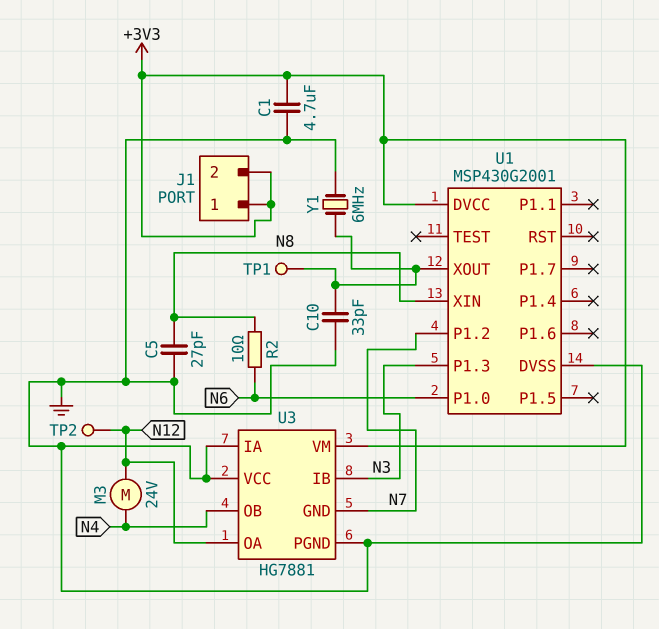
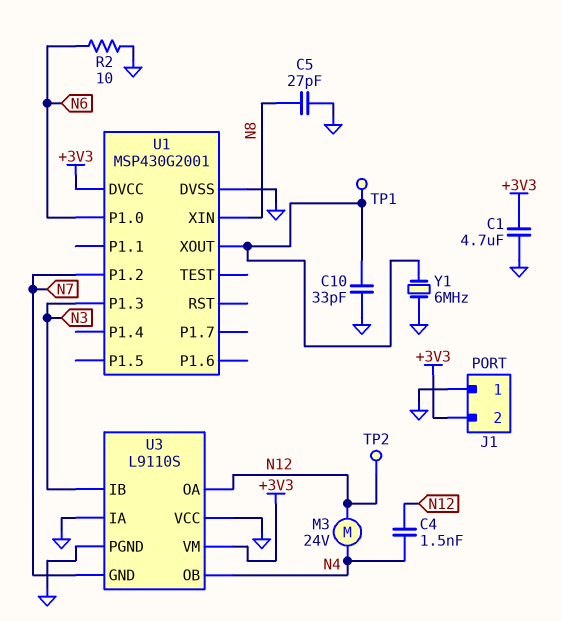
C4: none -> 1.5nF (N4, N12)
J1 pin 1: +3V3 -> GND
R2: 10 (N6, N8) -> 10 (GND, N6)
U3: HG7881 -> L9110S

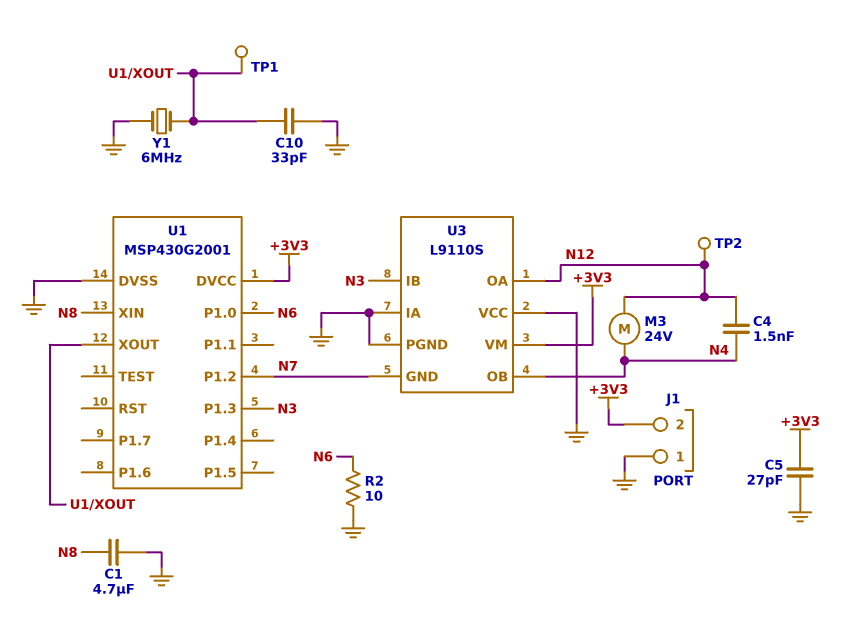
C1: 4.7uF (+3V3, GND) -> 4.7uF (GND, N8)
C5: 27pF (GND, N8) -> 27pF (+3V3, GND)

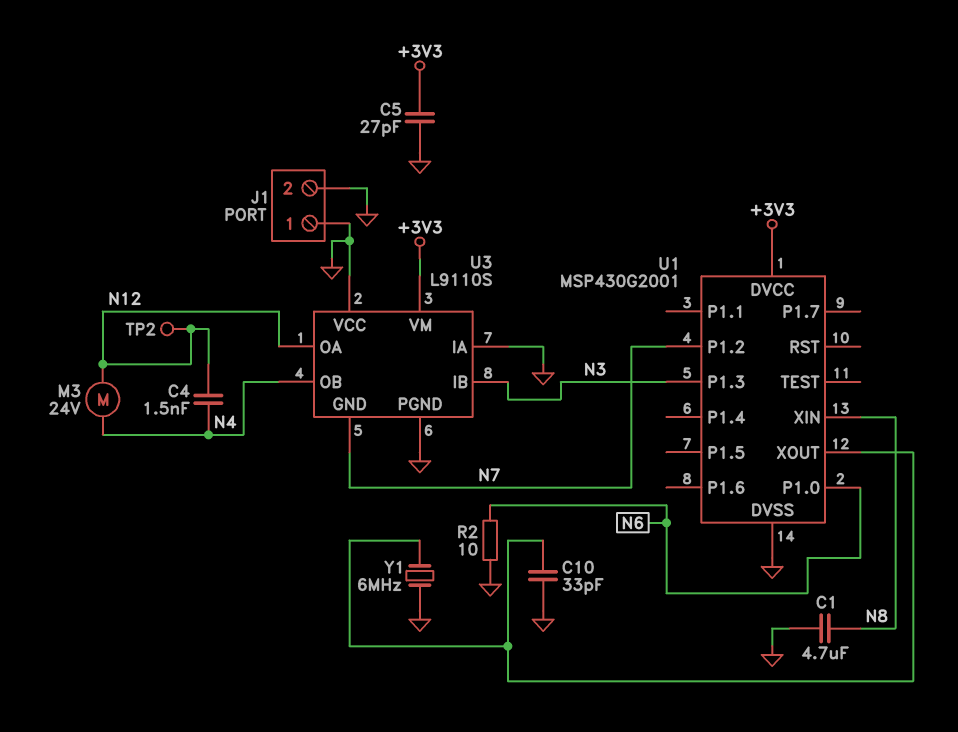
J1 pin 2: +3V3 -> GND
TP1: test point (U1/XOUT) -> none

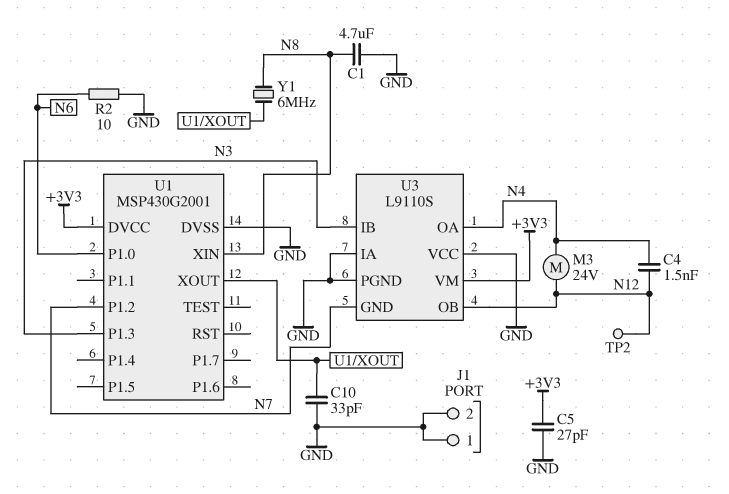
U3 pin OA: N12 -> N4
U3 pin OB: N4 -> N12
Y1: 6MHz (GND, U1/XOUT) -> 6MHz (N8, U1/XOUT)

